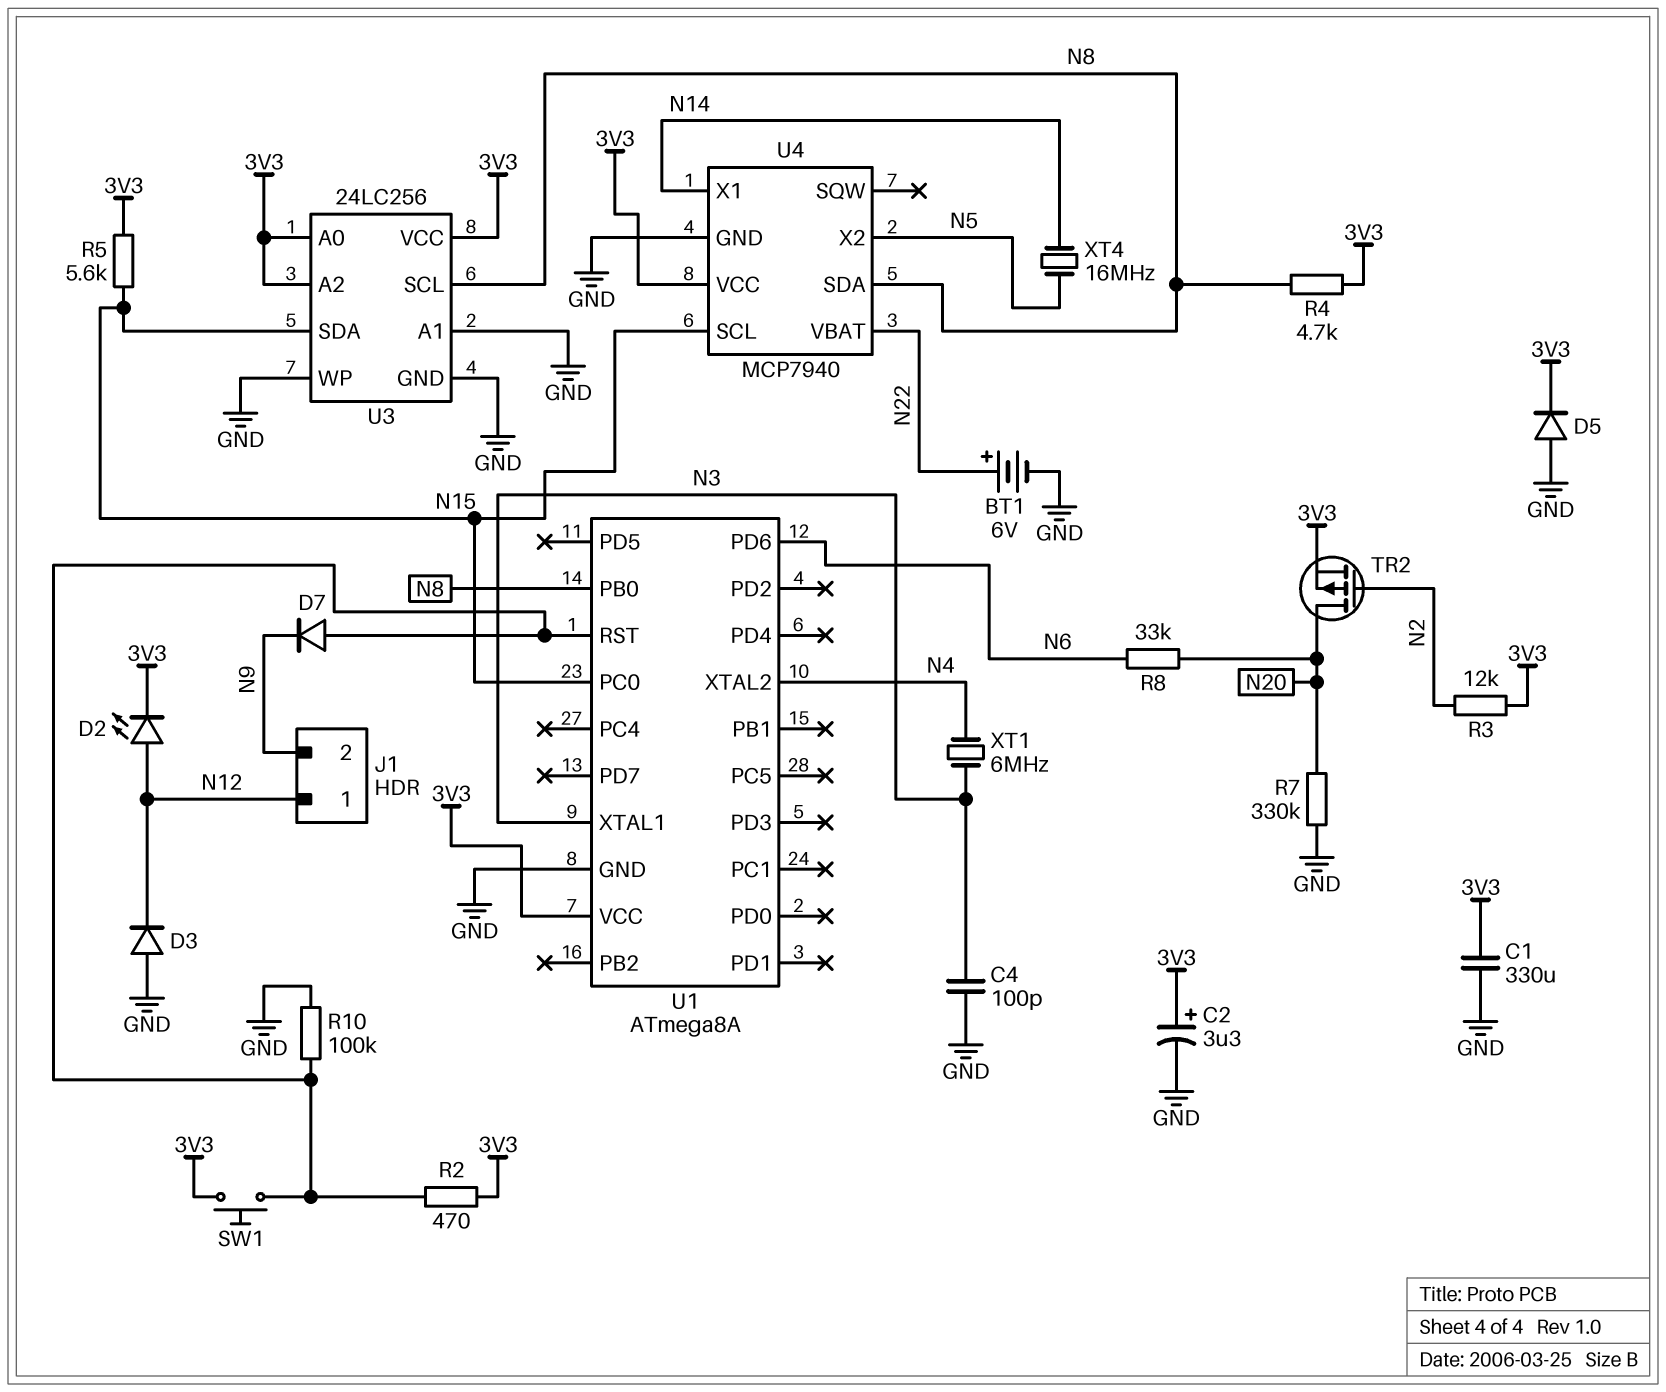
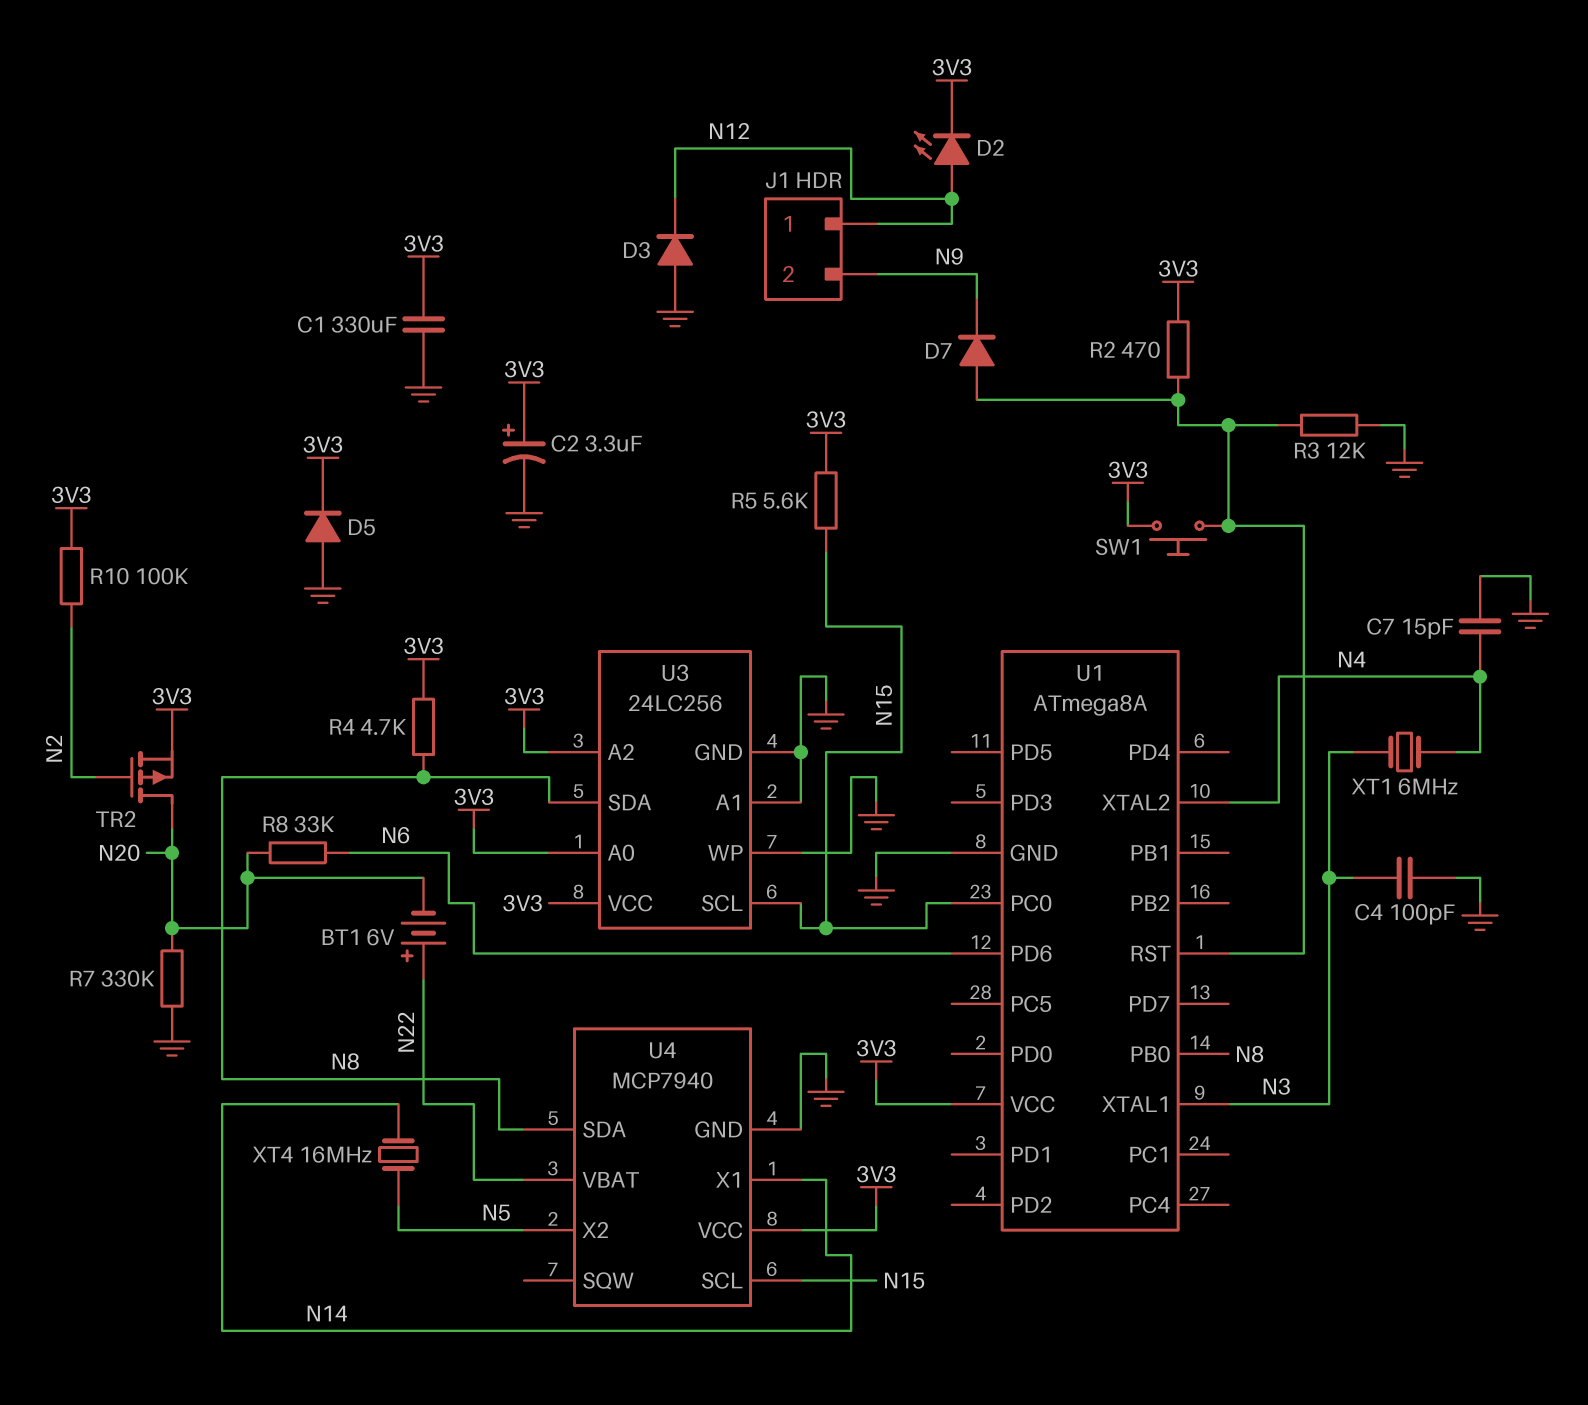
BT1: 6V (plus N22, minus GND) -> 6V (plus N22, minus N20)
C7: none -> 15pF (GND, N4)
R3: 12k (3V3, N2) -> 12k (GND, U1/RST)
R10: 100k (GND, U1/RST) -> 100k (3V3, N2)
U3 pin SCL: N8 -> N15
U3 pin SDA: N15 -> N8

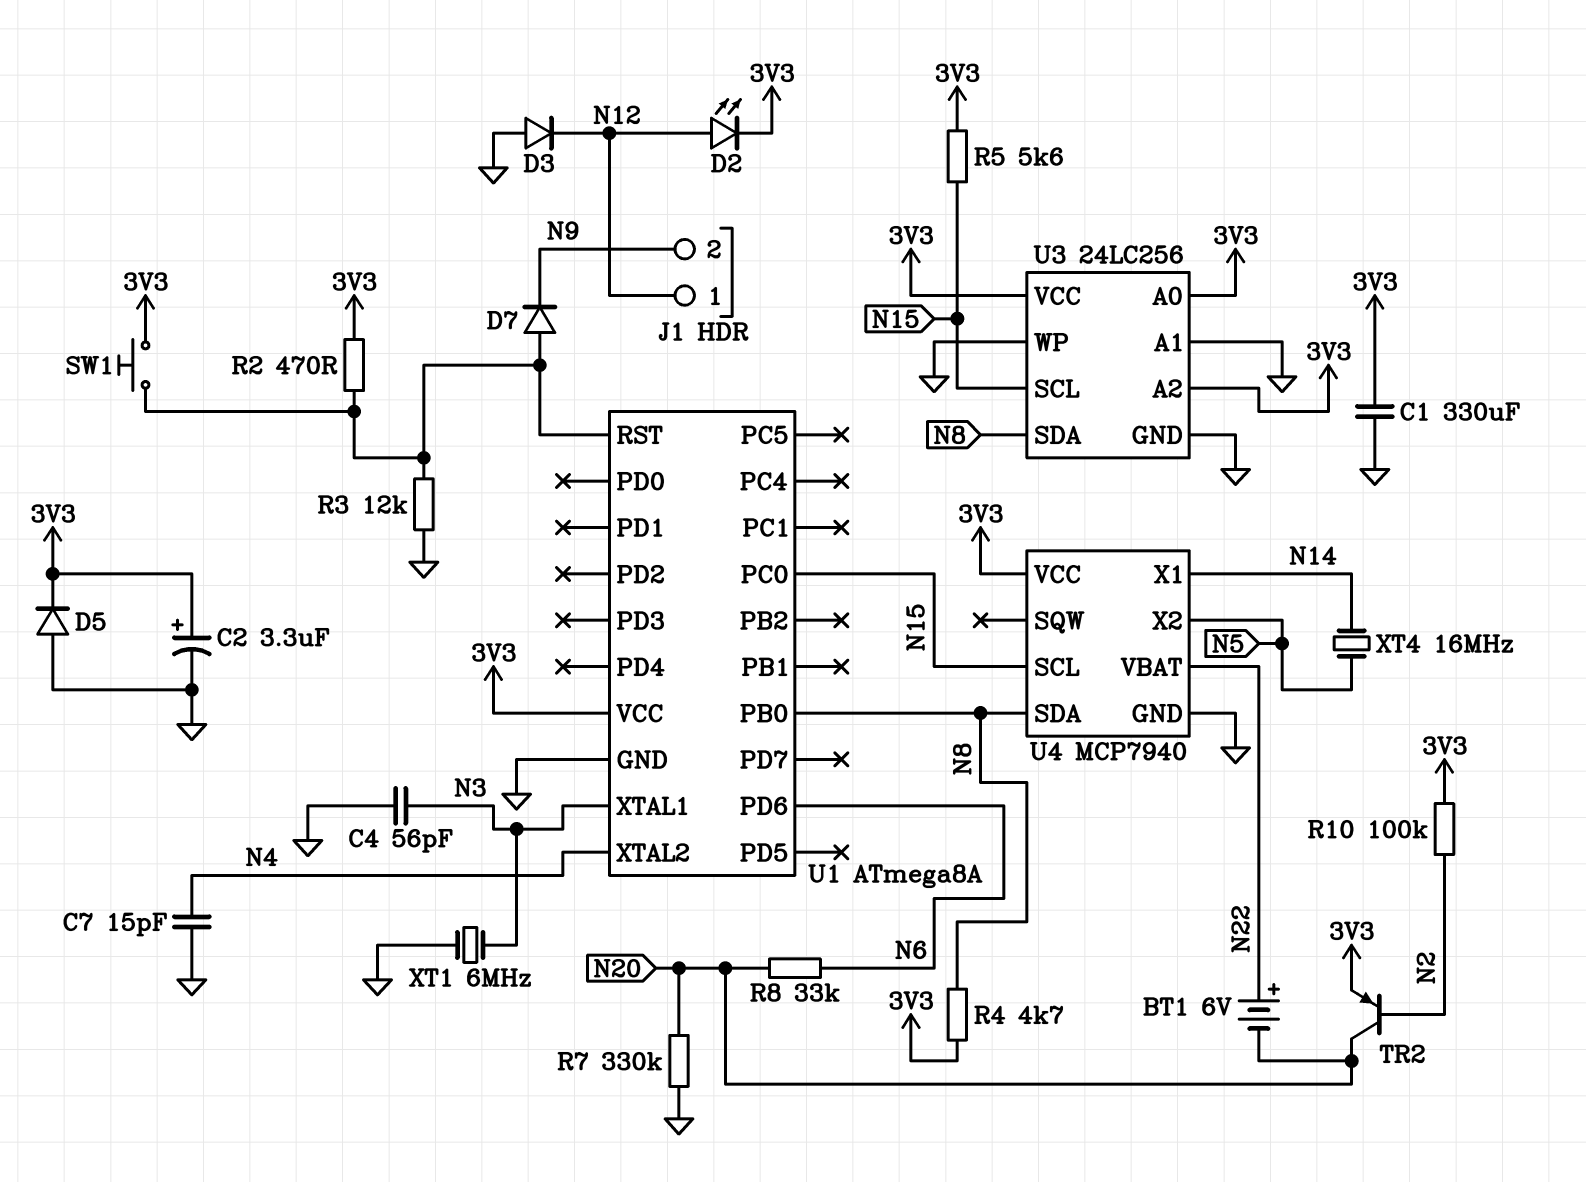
C4: 100pF (GND, N3) -> 56pF (GND, N3)
TR2: PMOS (G N2, D N20, S 3V3) -> PNP (B N2, C N20, E 3V3)
XT1: 6MHz (N3, N4) -> 6MHz (GND, N3)

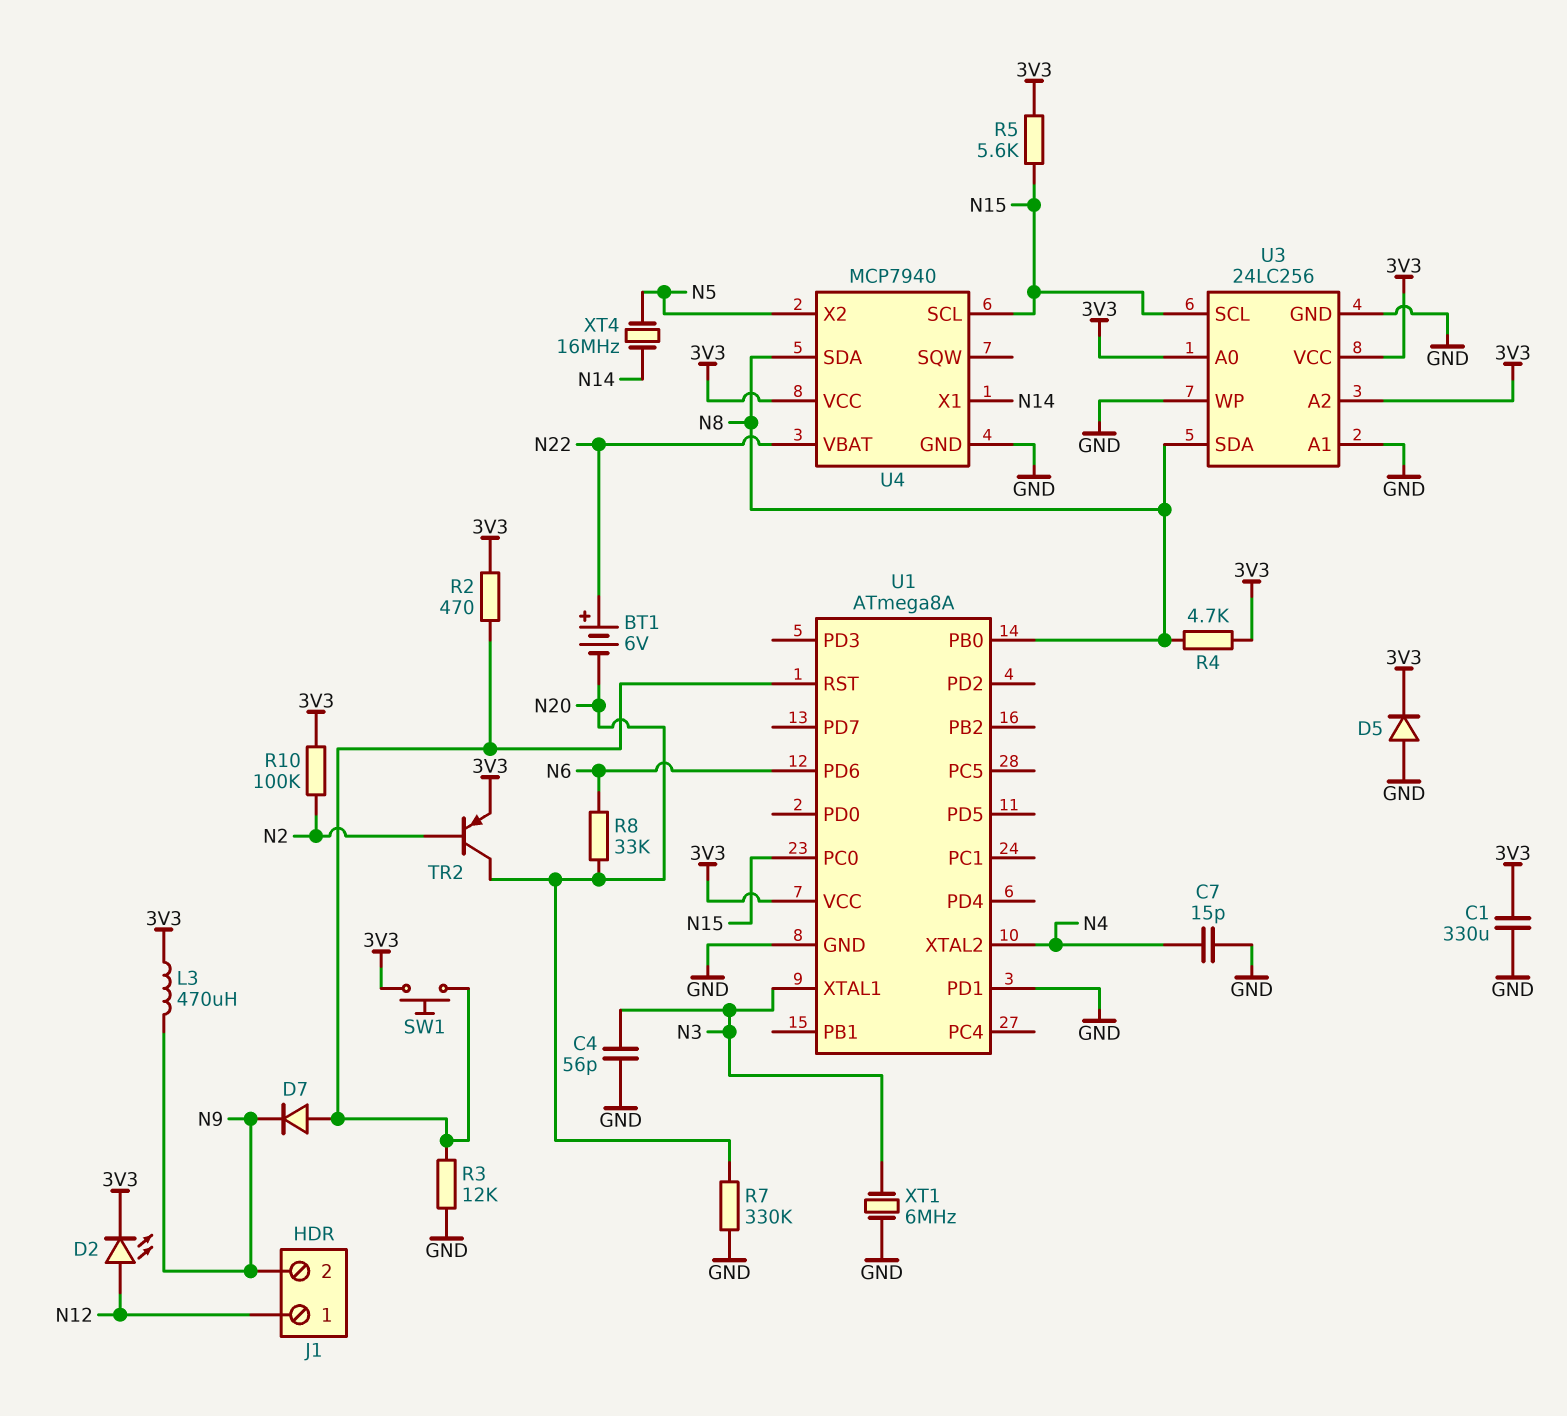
C2: 3.3uF (plus 3V3, minus GND) -> none
D3: diode (A GND, K N12) -> none
L3: none -> 470uH (3V3, N9)
U1 pin PD1: none -> GND

